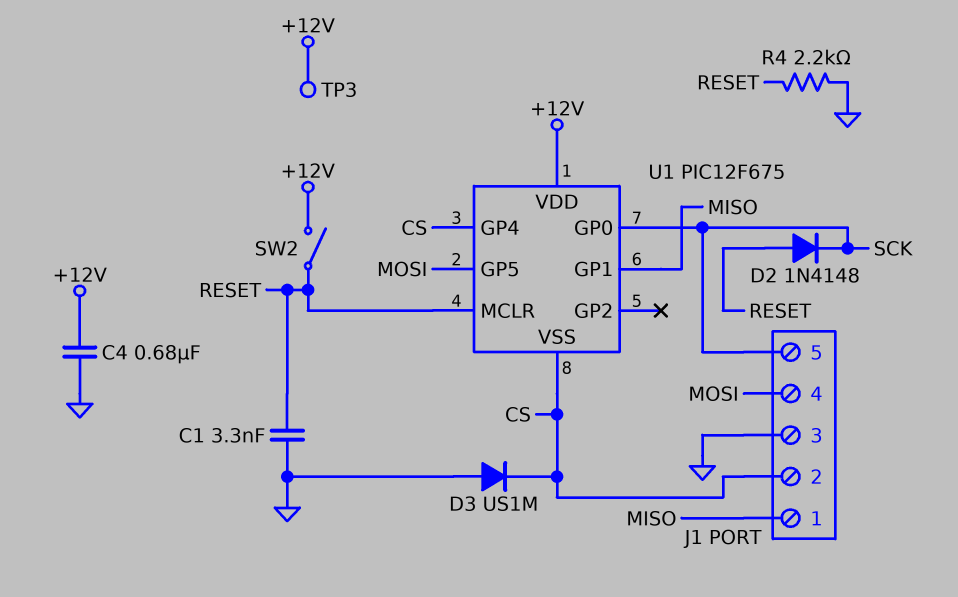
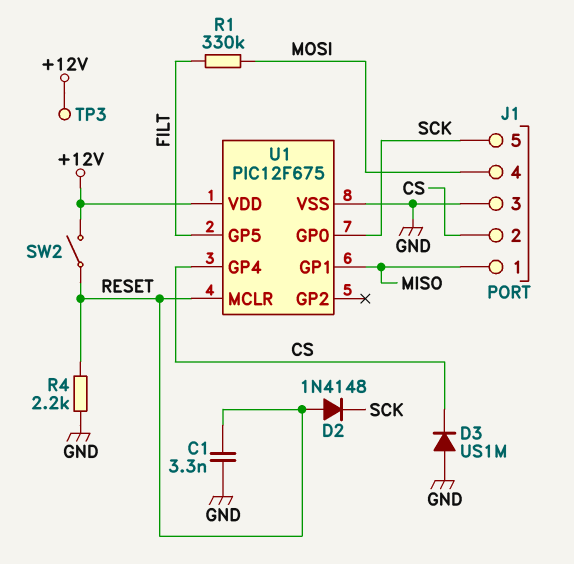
C4: 680nF (+12V, GND) -> none
R1: none -> 330k (FILT, MOSI)
U1 pin GP5: MOSI -> FILT
U1 pin VSS: CS -> GND

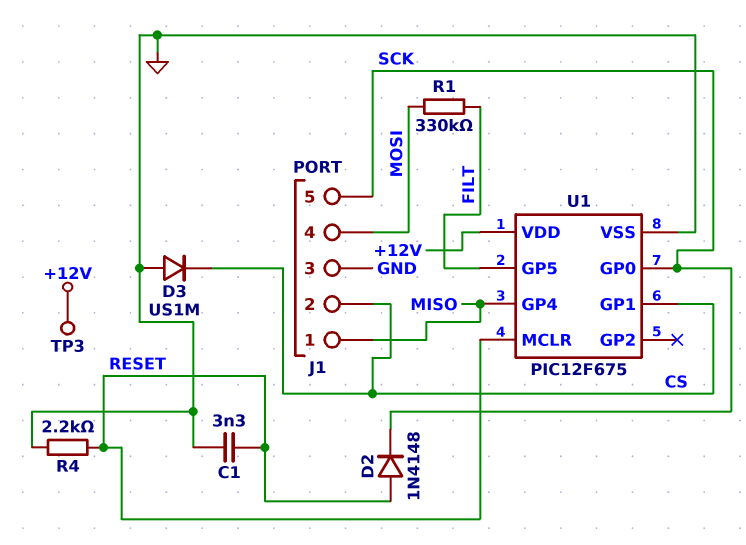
SW2: switch (+12V, RESET) -> none
U1 pin GP1: MISO -> CS
U1 pin GP4: CS -> MISO

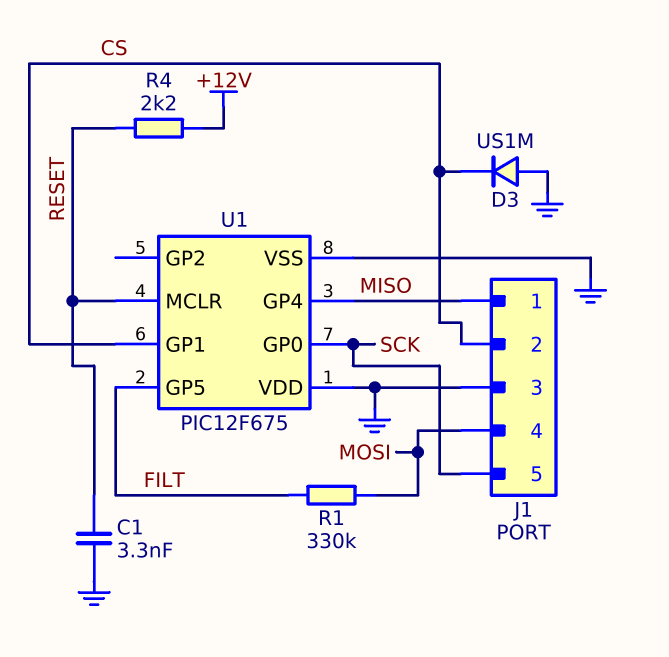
D2: diode 1N4148 (A RESET, K SCK) -> none
R4: 2.2k (GND, RESET) -> 2.2k (+12V, RESET)
TP3: test point (+12V) -> none
U1 pin VDD: +12V -> GND

